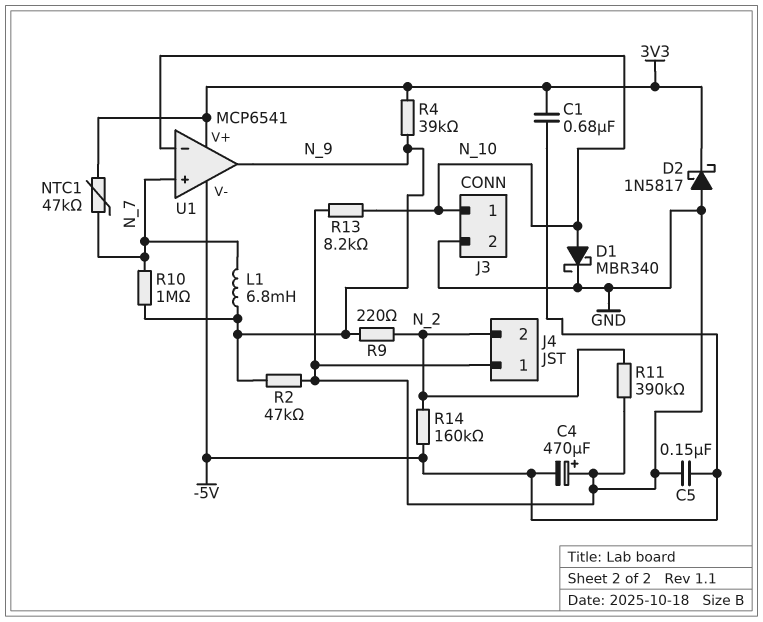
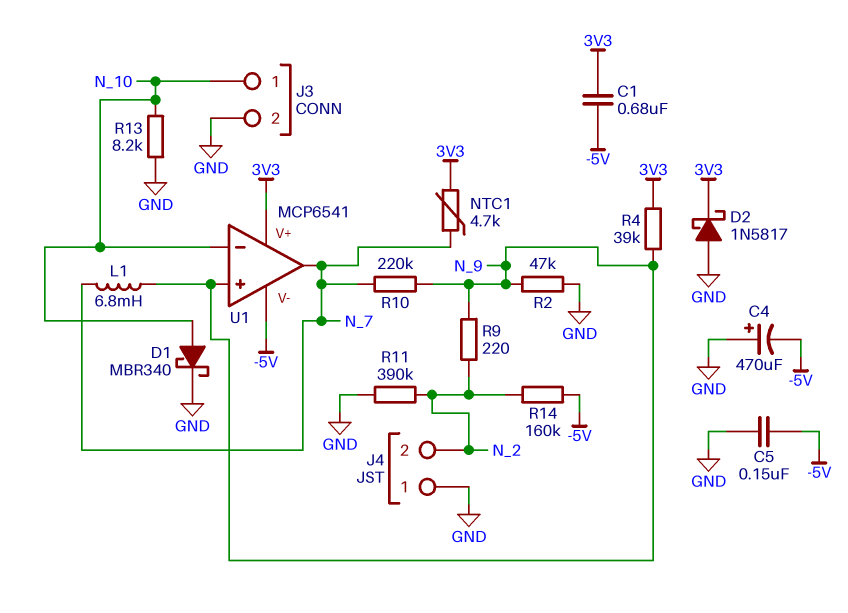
NTC1: 47k (3V3, N_7) -> 4.7k (3V3, N_7)
R10: 1M (N_7, N_9) -> 220k (N_7, N_9)
U1 pin in+: N_7 -> N_9
U1 pin out: N_9 -> N_7

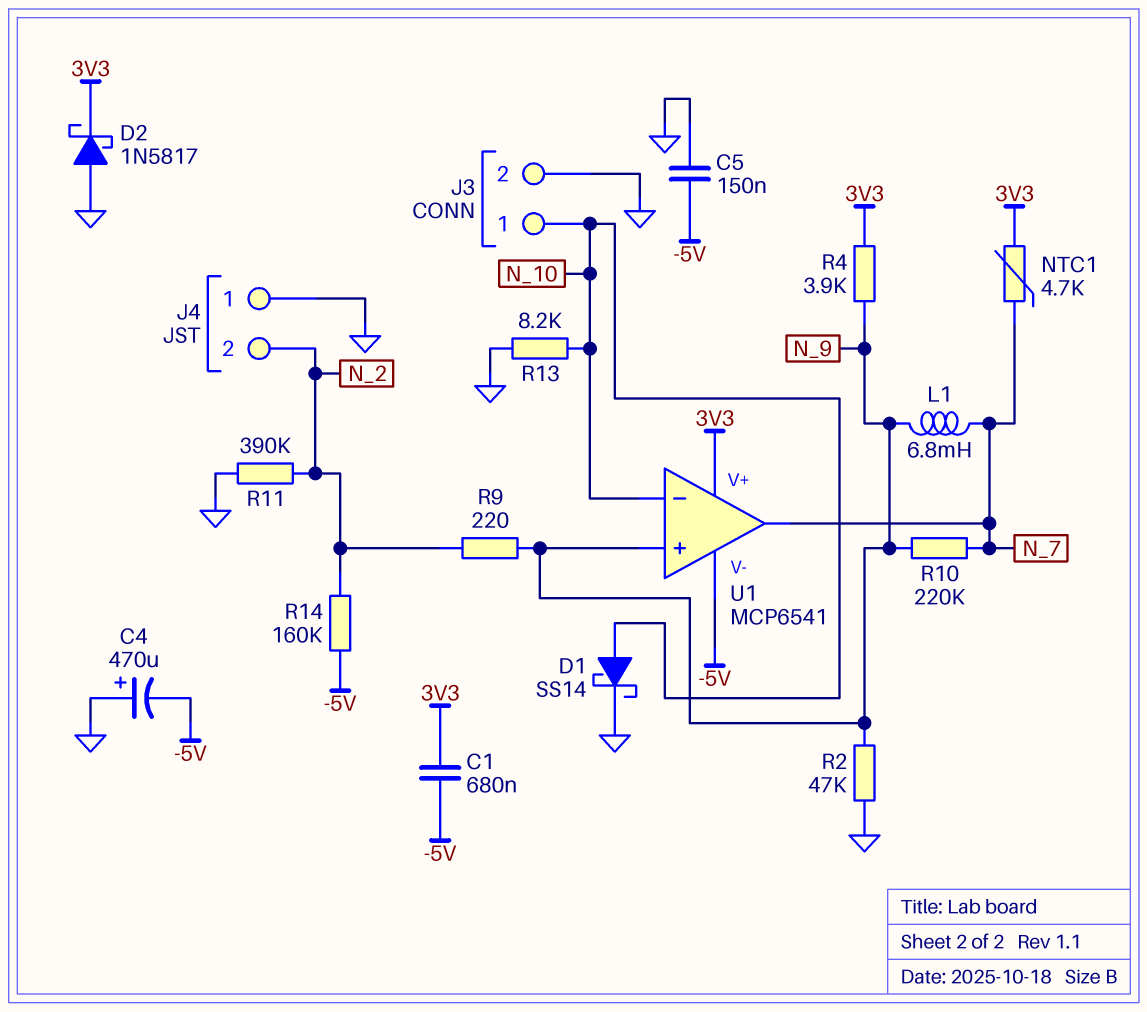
D1: schottky MBR340 (A N_10, K GND) -> schottky SS14 (A N_10, K GND)
R4: 39k (3V3, N_9) -> 3.9k (3V3, N_9)

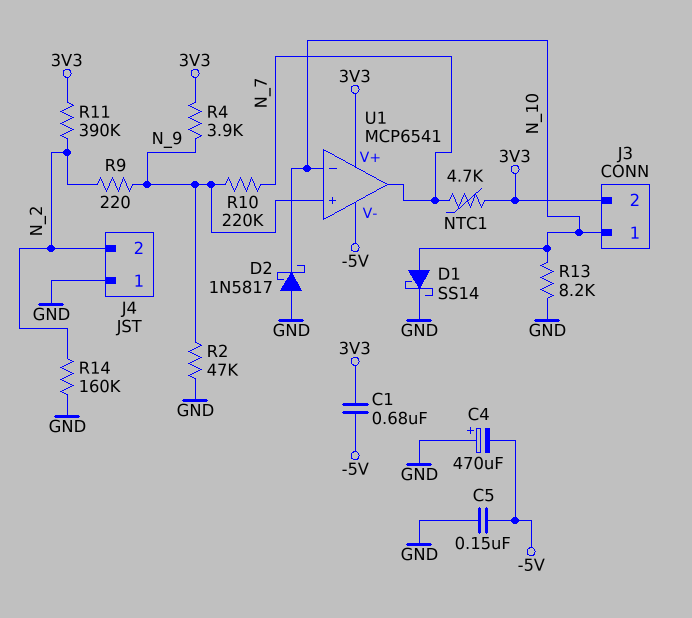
D2: schottky 1N5817 (A GND, K 3V3) -> schottky 1N5817 (A GND, K N_10)
J3 pin 2: GND -> 3V3
L1: 6.8mH (N_7, N_9) -> none
R11: 390k (GND, N_2) -> 390k (3V3, N_2)
R14: 160k (-5V, N_2) -> 160k (GND, N_2)

